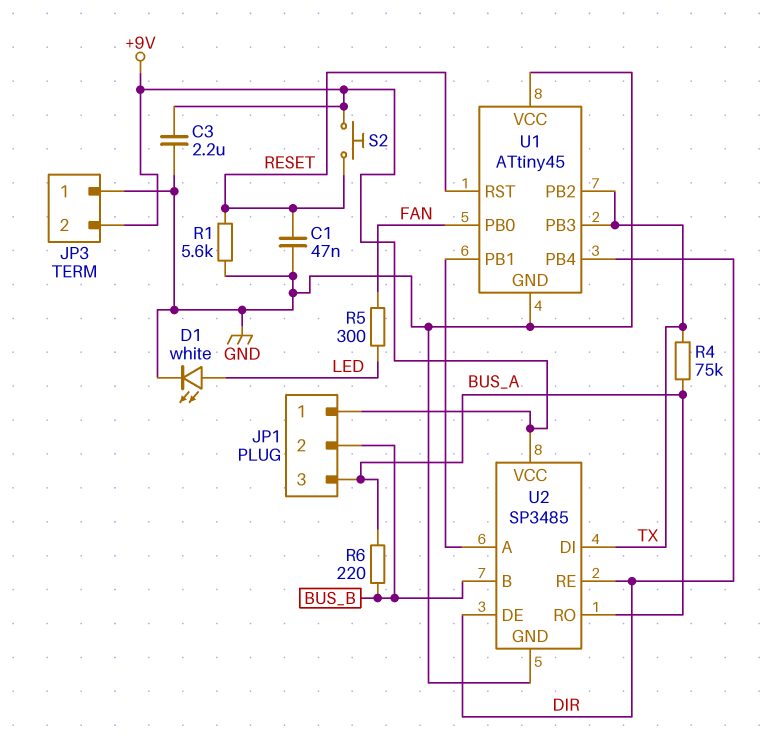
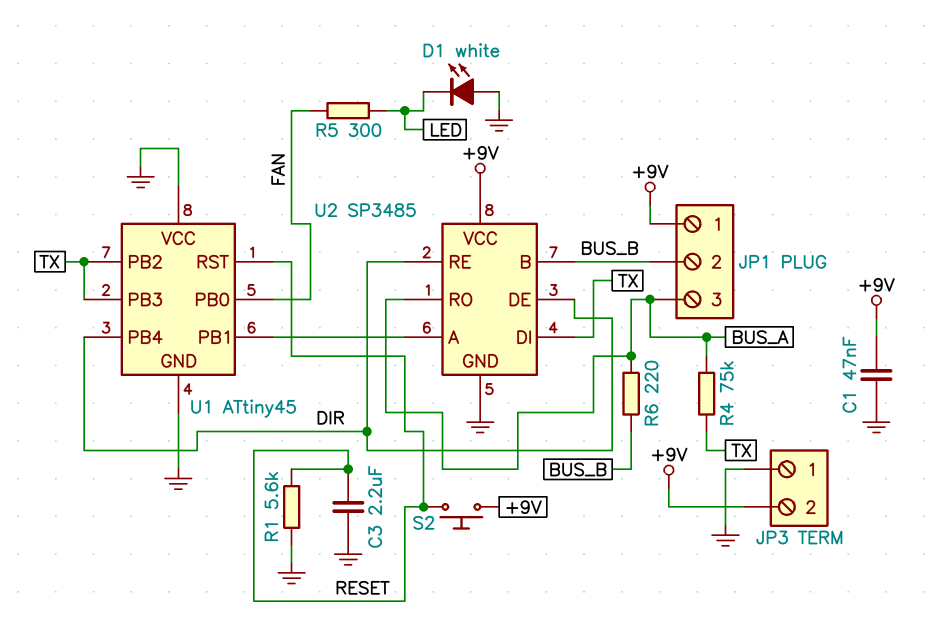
C1: 47nF (GND, RESET) -> 47nF (+9V, GND)
C3: 2.2uF (+9V, GND) -> 2.2uF (GND, RESET)
D1: LED white (A LED, K GND) -> LED white (A GND, K LED)

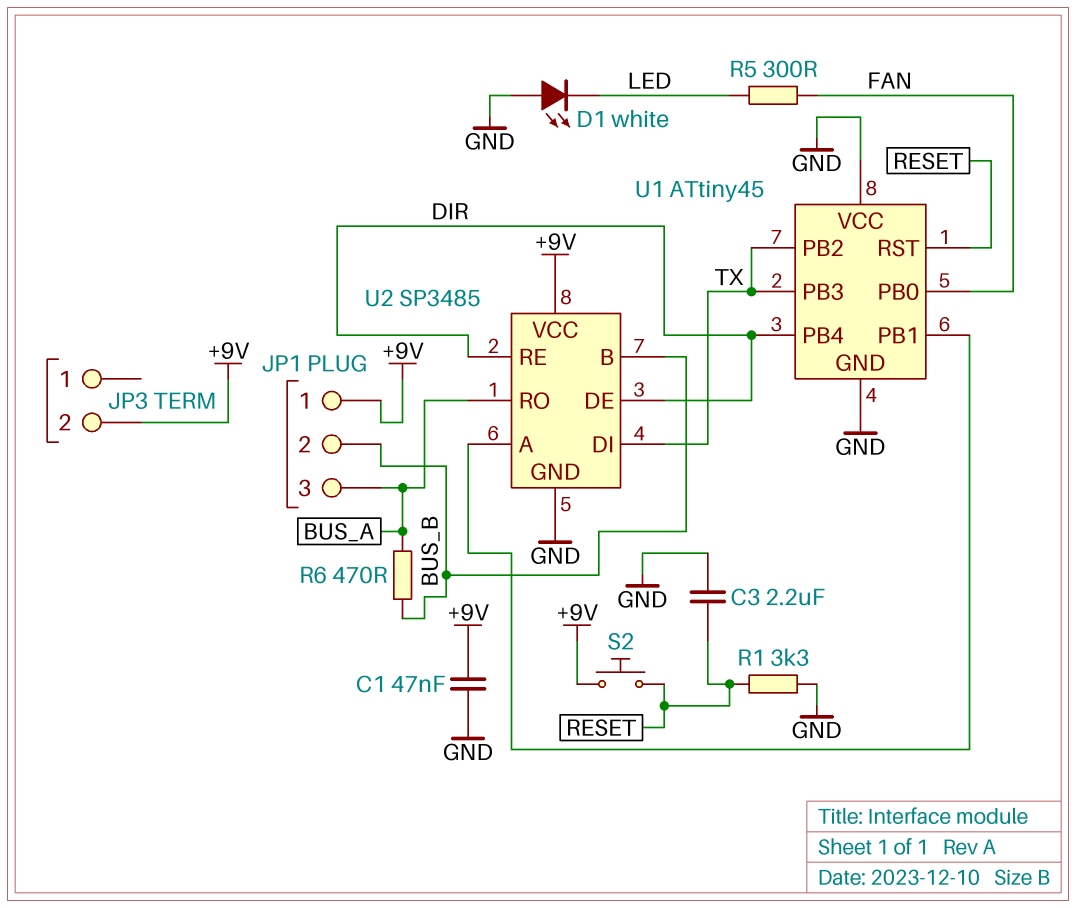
JP3 pin 1: GND -> none
R1: 5.6k (GND, RESET) -> 3.3k (GND, RESET)
R4: 75k (BUS_A, TX) -> none
R6: 220 (BUS_A, BUS_B) -> 470 (BUS_A, BUS_B)

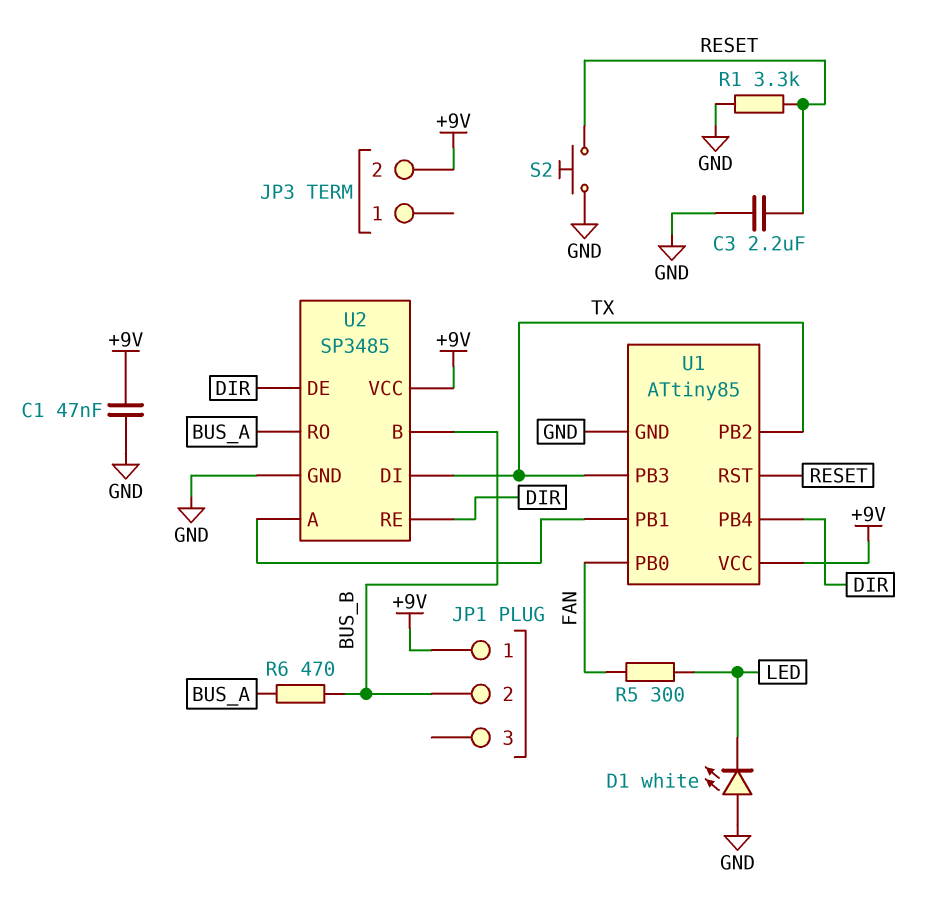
JP1 pin 3: BUS_A -> none
S2: button (+9V, RESET) -> button (GND, RESET)
U1: ATtiny45 -> ATtiny85
U1 pin VCC: GND -> +9V

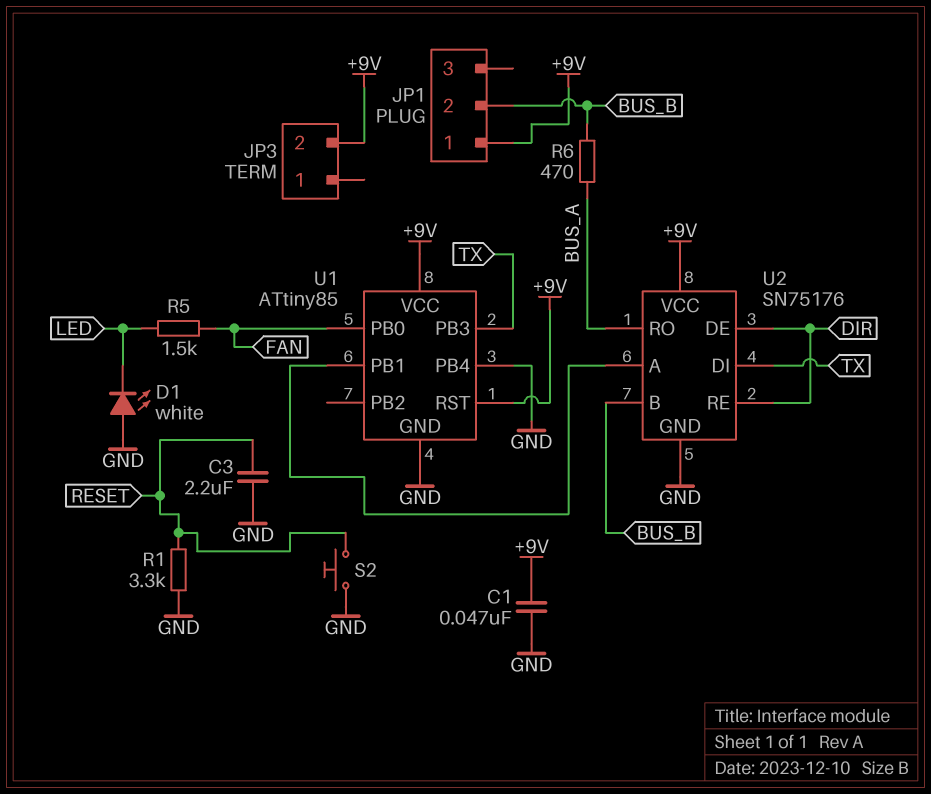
R5: 300 (FAN, LED) -> 1.5k (FAN, LED)
U1 pin PB2: TX -> none
U1 pin PB4: DIR -> GND
U1 pin RST: RESET -> +9V
U2: SP3485 -> SN75176

